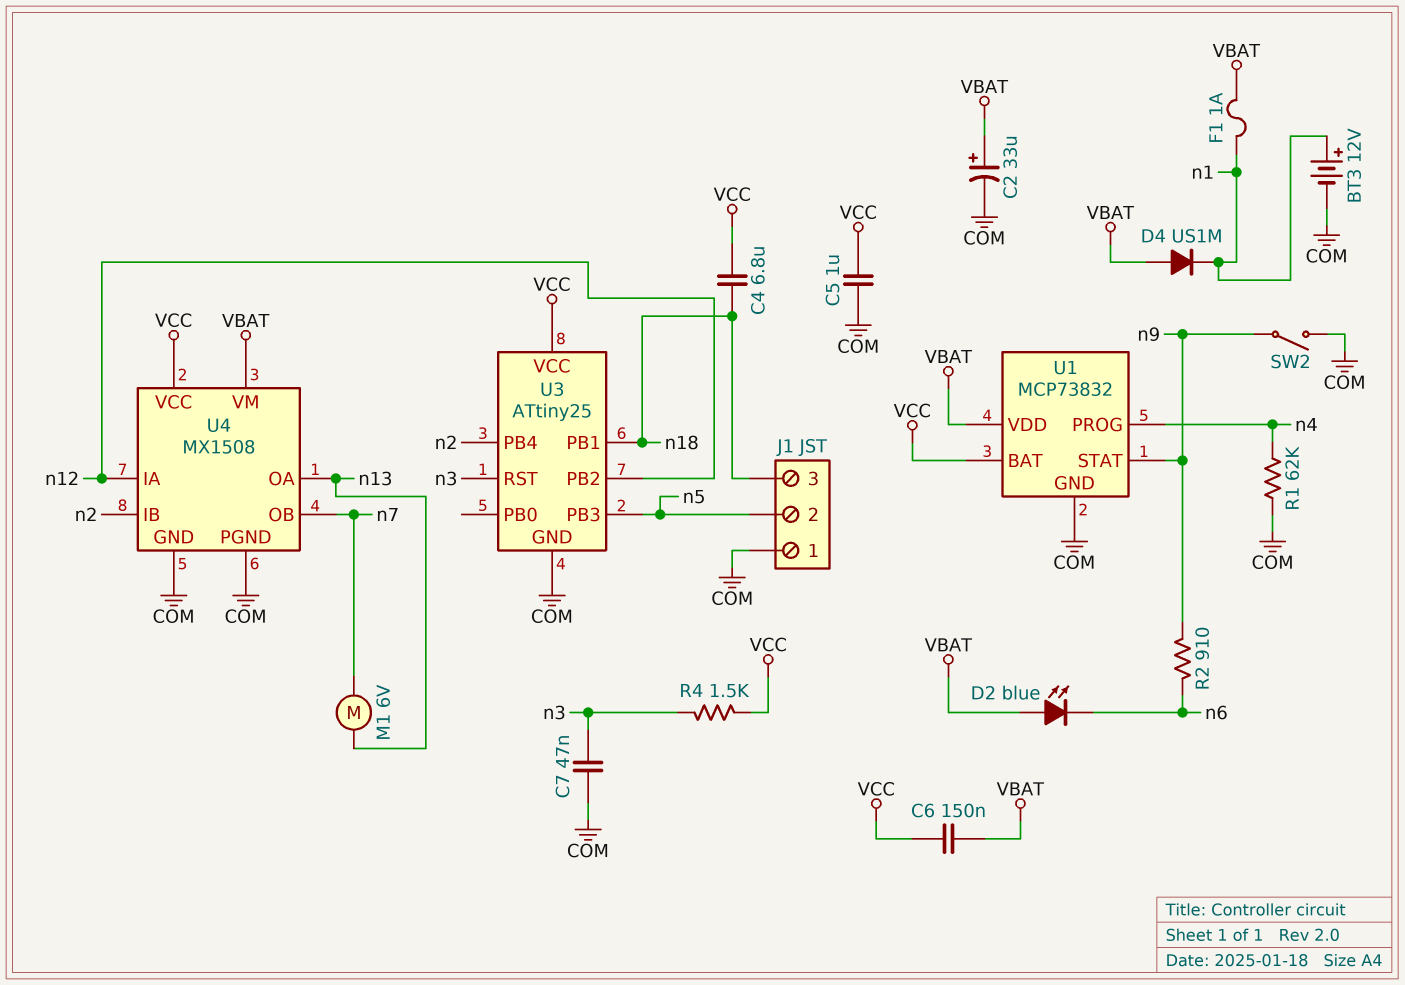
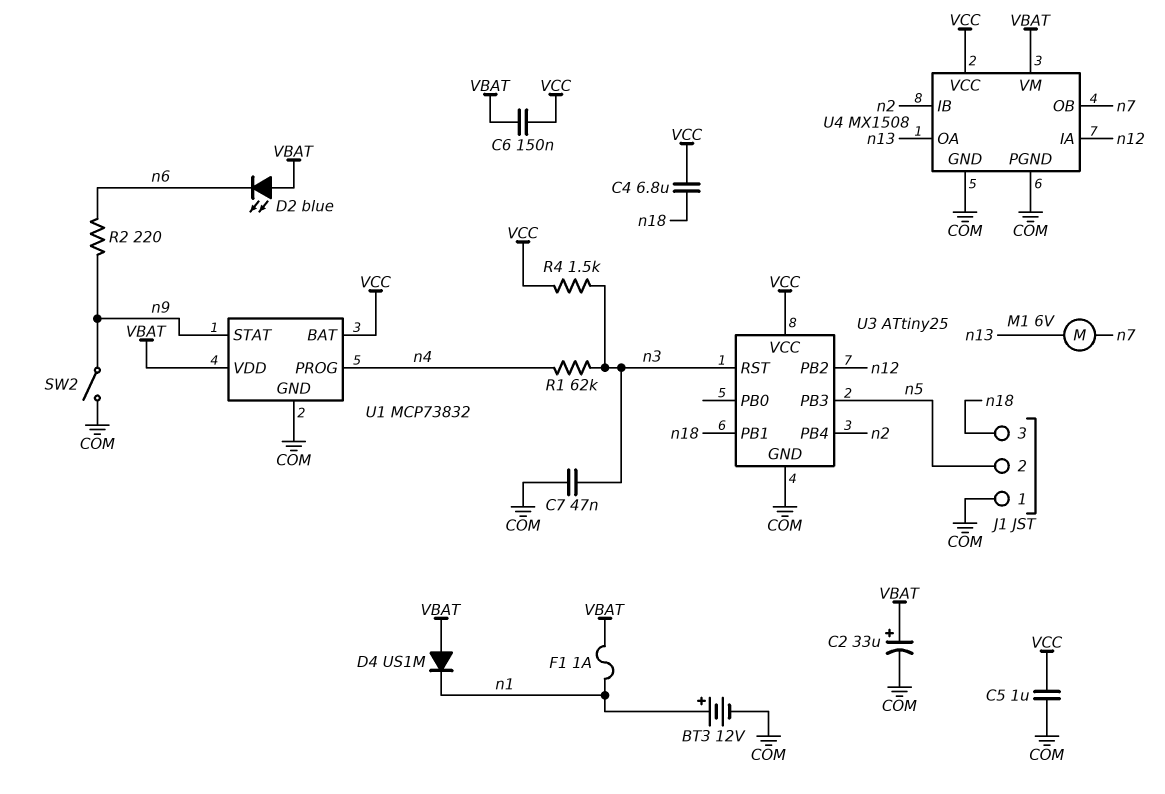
R1: 62k (COM, n4) -> 62k (n3, n4)
R2: 910 (n6, n9) -> 220 (n6, n9)

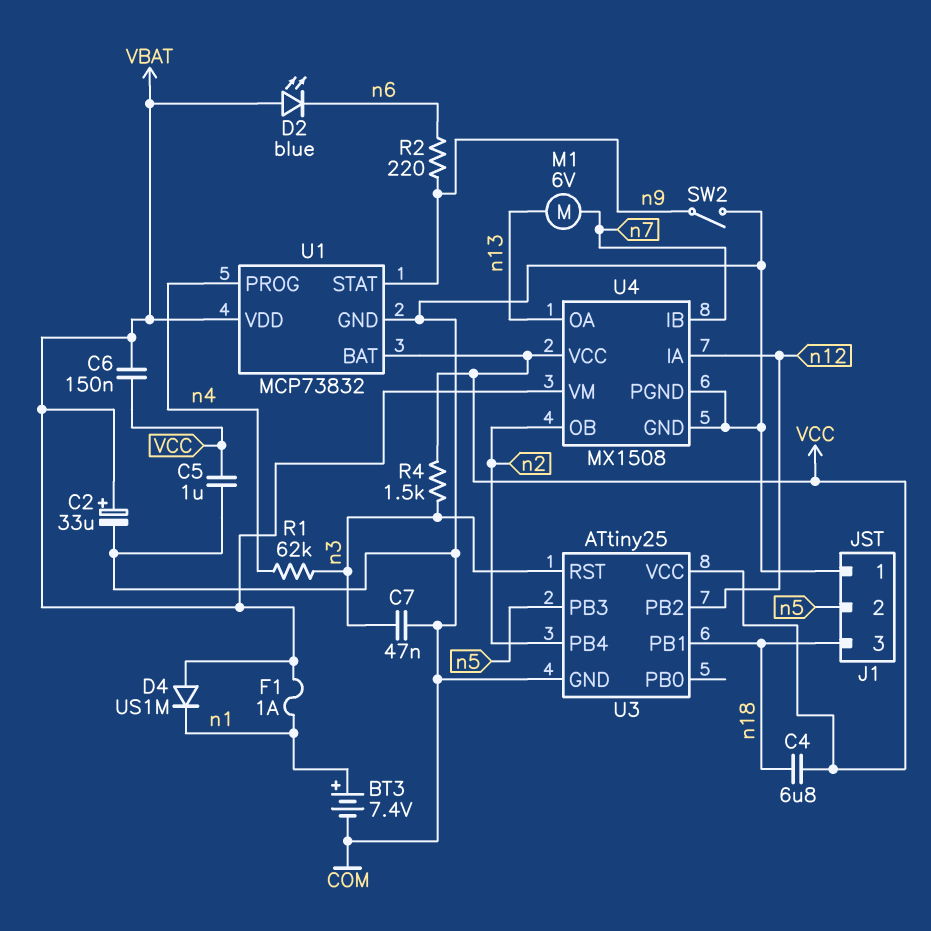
BT3: 12V (plus n1, minus COM) -> 7.4V (plus n1, minus COM)
U4 pin IB: n2 -> n7
U4 pin OB: n7 -> n2

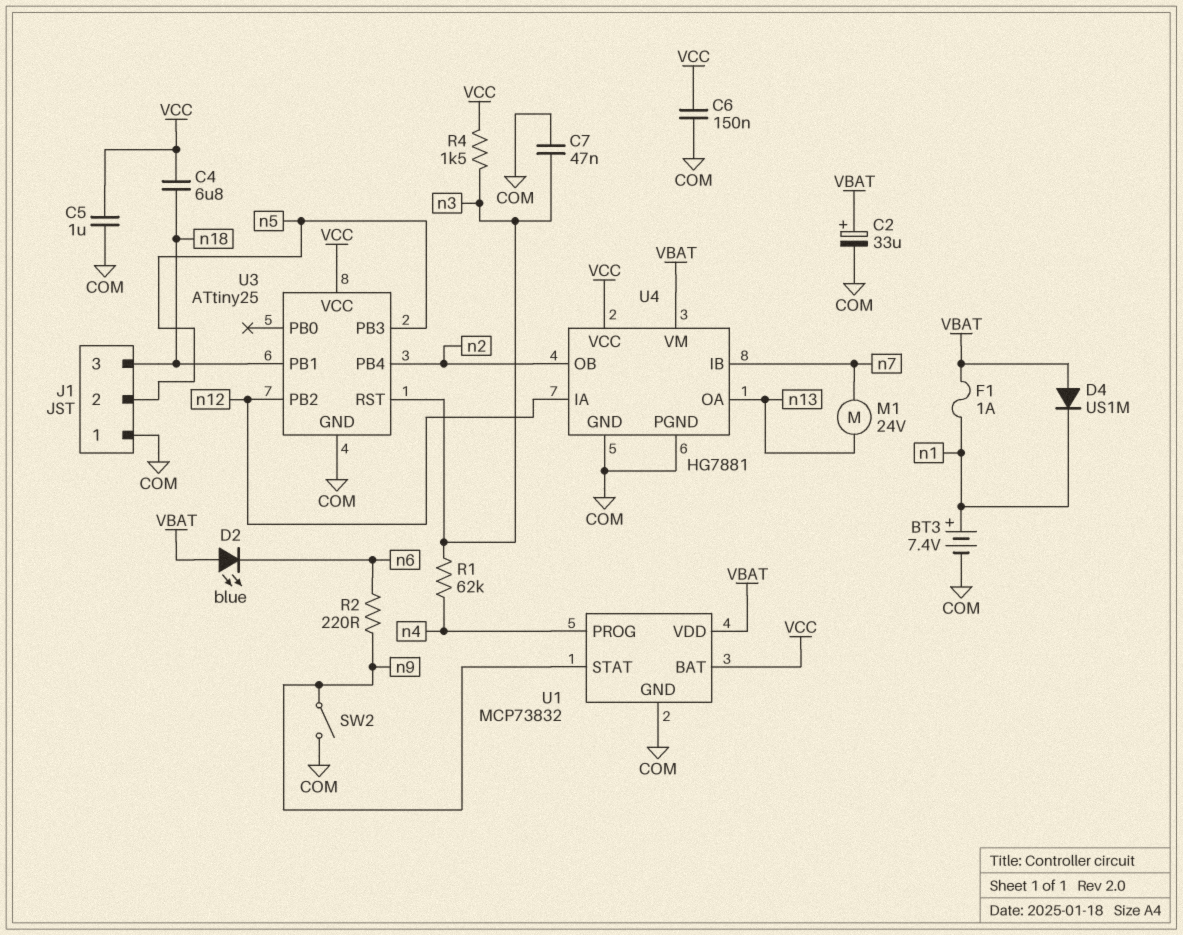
C6: 150nF (VBAT, VCC) -> 150nF (COM, VCC)
M1: motor 6V (n7, n13) -> motor 24V (n7, n13)
U4: MX1508 -> HG7881

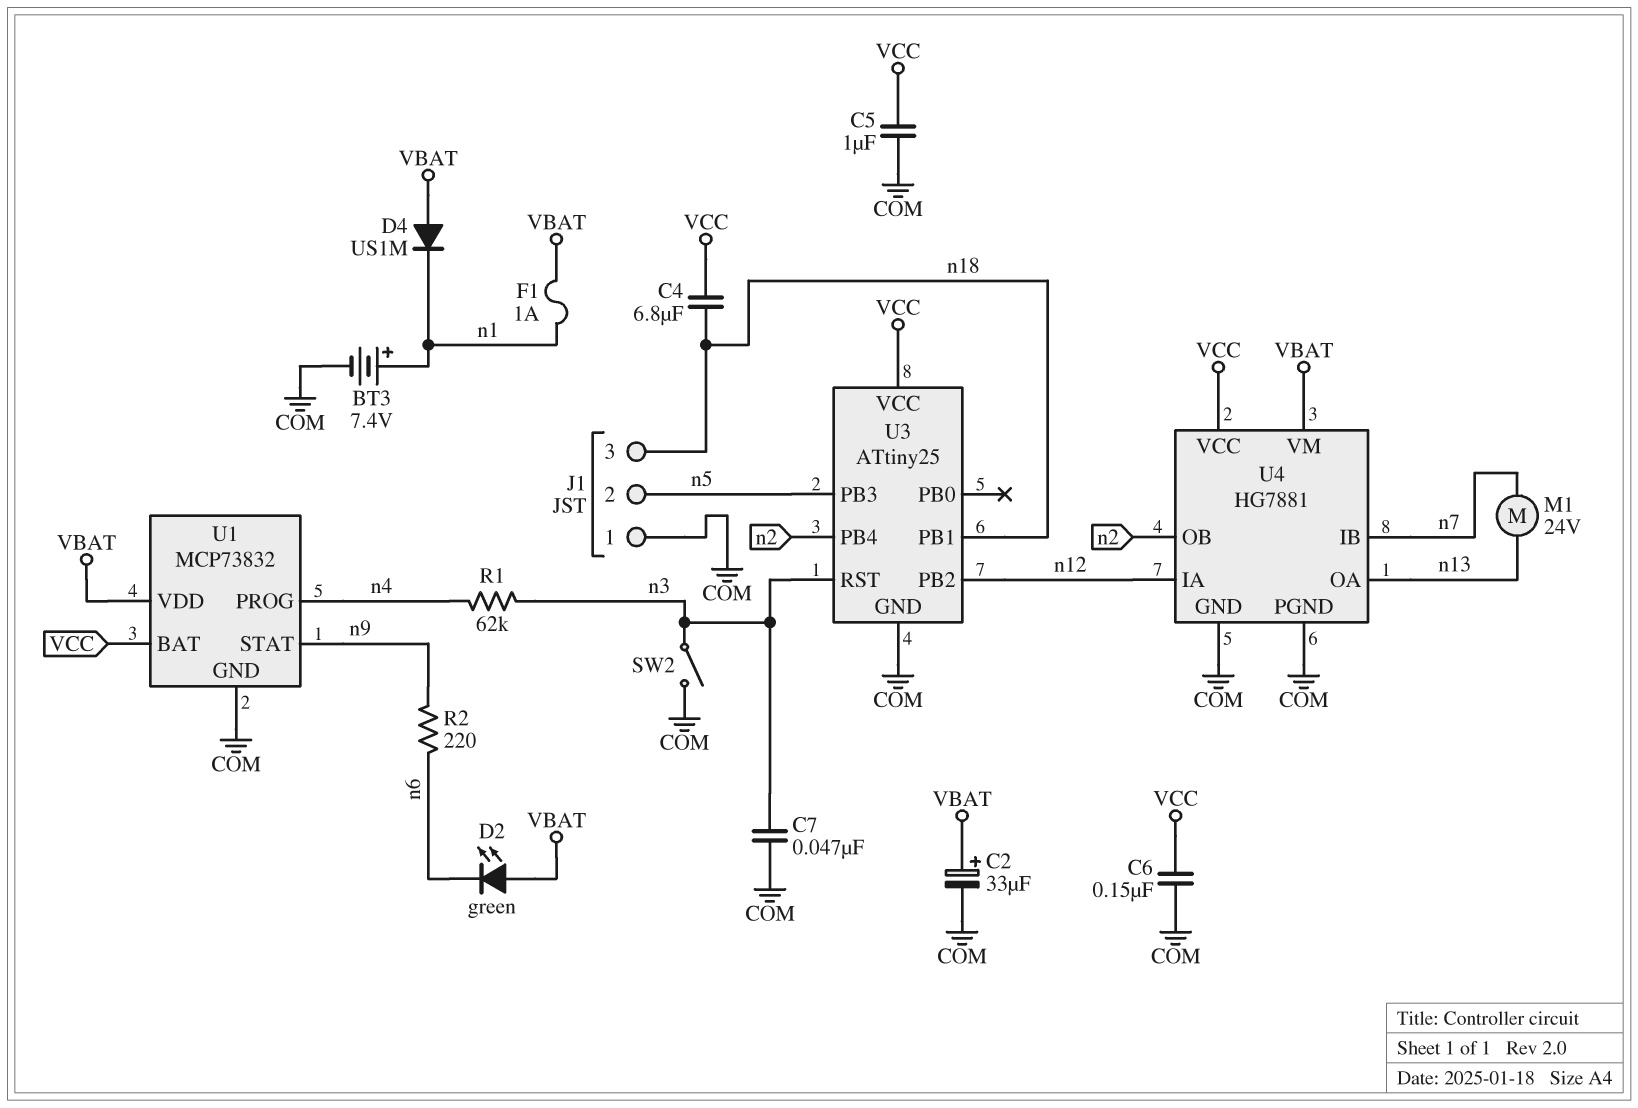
D2: LED blue (A VBAT, K n6) -> LED green (A VBAT, K n6)
R4: 1.5k (VCC, n3) -> none
SW2: switch (COM, n9) -> switch (COM, n3)

